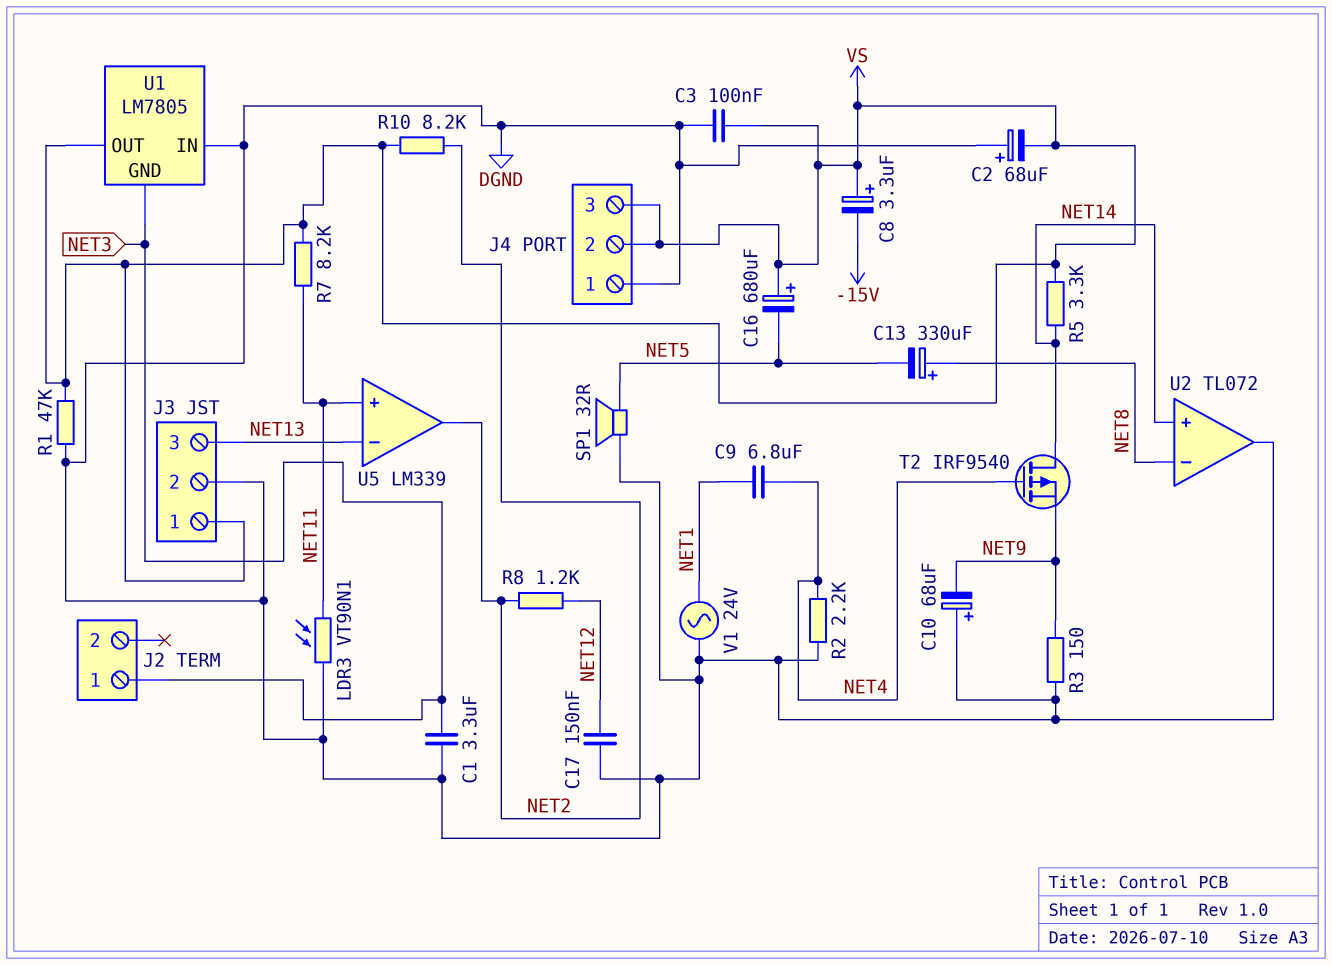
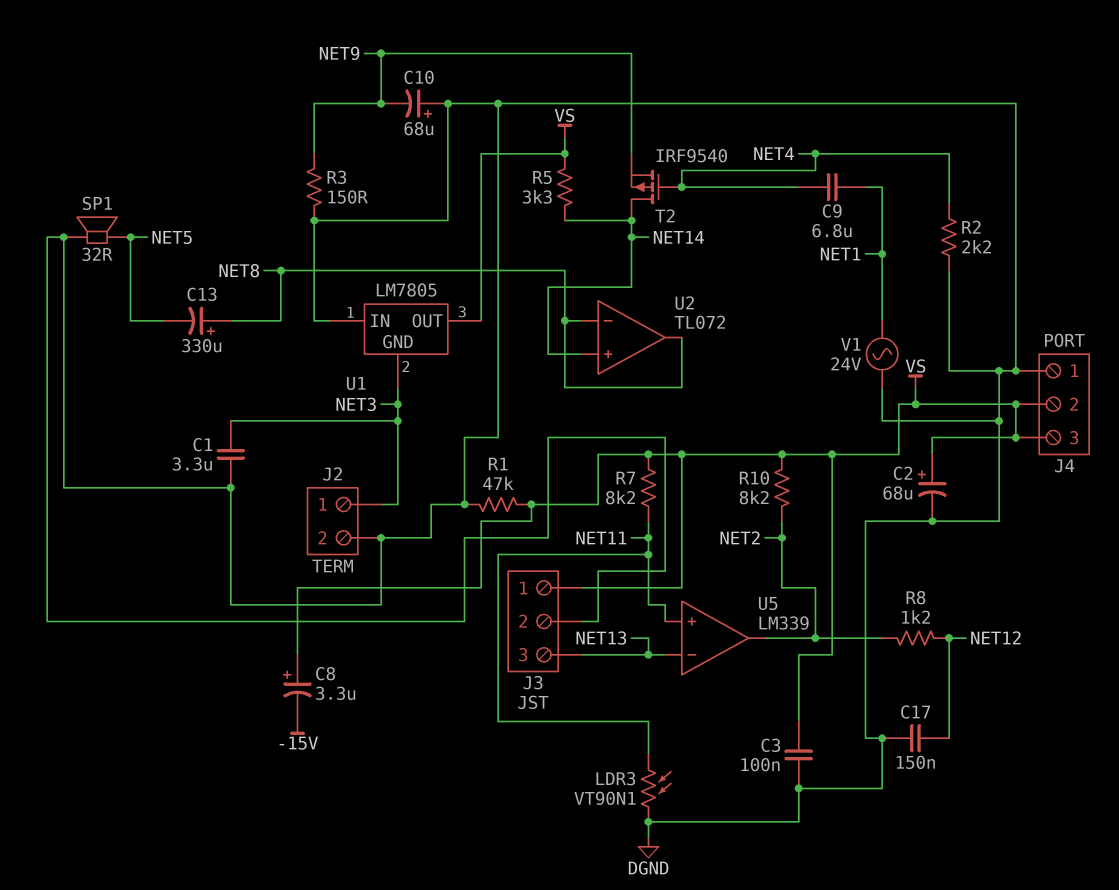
C2: 68uF (plus DGND, minus VS) -> 68uF (plus VS, minus DGND)
C16: 680uF (plus VS, minus NET5) -> none
J2 pin 2: none -> DGND
U2 pin out: DGND -> NET8

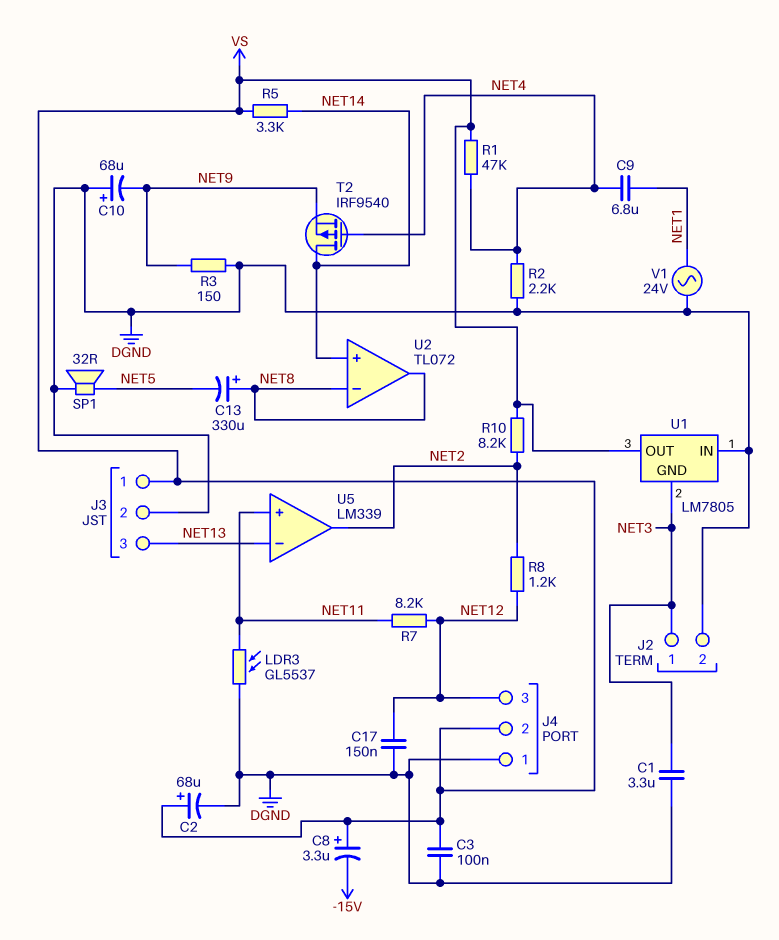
J4 pin 3: VS -> NET12
LDR3: VT90N1 (DGND, NET11) -> GL5537 (DGND, NET11)
R1: 47k (DGND, VS) -> 47k (NET4, VS)
R7: 8.2k (NET11, VS) -> 8.2k (NET11, NET12)

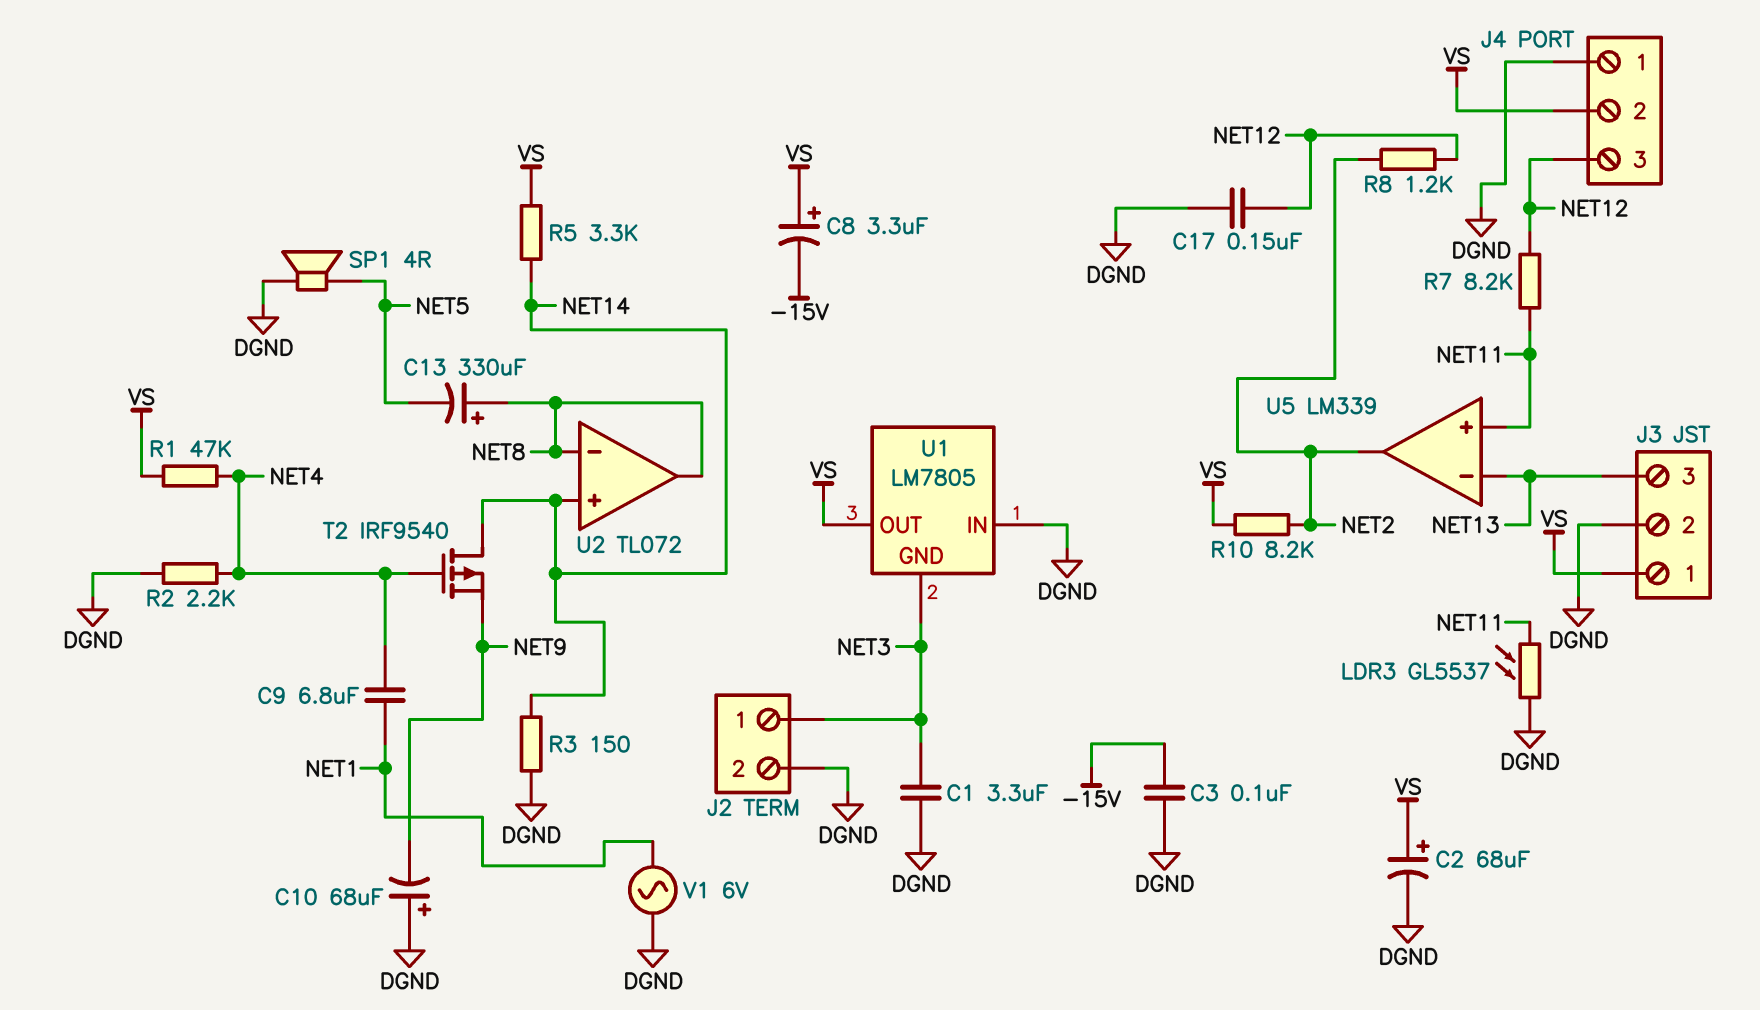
C3: 100nF (DGND, VS) -> 100nF (-15V, DGND)
R3: 150 (DGND, NET9) -> 150 (DGND, NET14)
SP1: speaker 32R (DGND, NET5) -> speaker 4R (DGND, NET5)
V1: AC 24V (DGND, NET1) -> AC 6V (DGND, NET1)

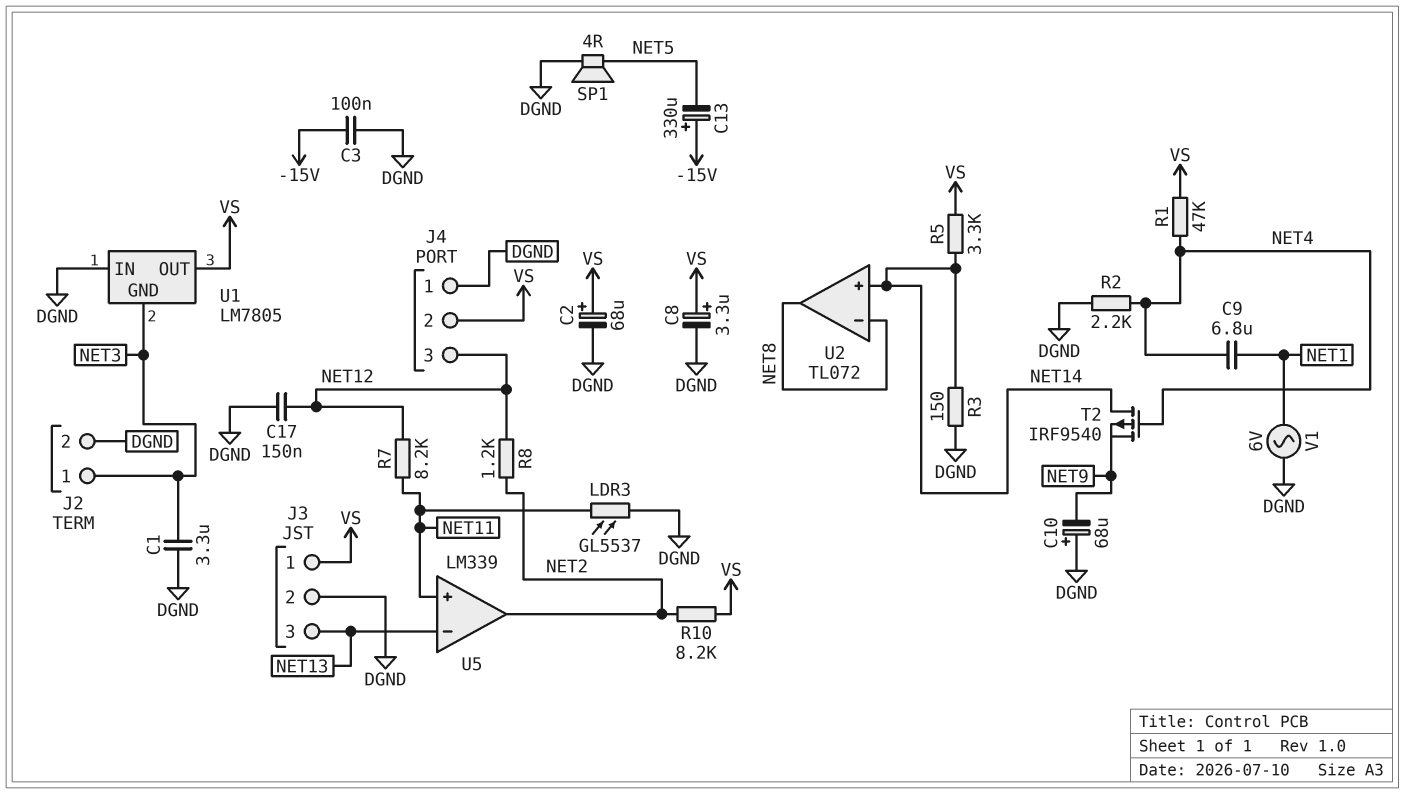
C8: 3.3uF (plus VS, minus -15V) -> 3.3uF (plus VS, minus DGND)
C13: 330uF (plus NET8, minus NET5) -> 330uF (plus -15V, minus NET5)

